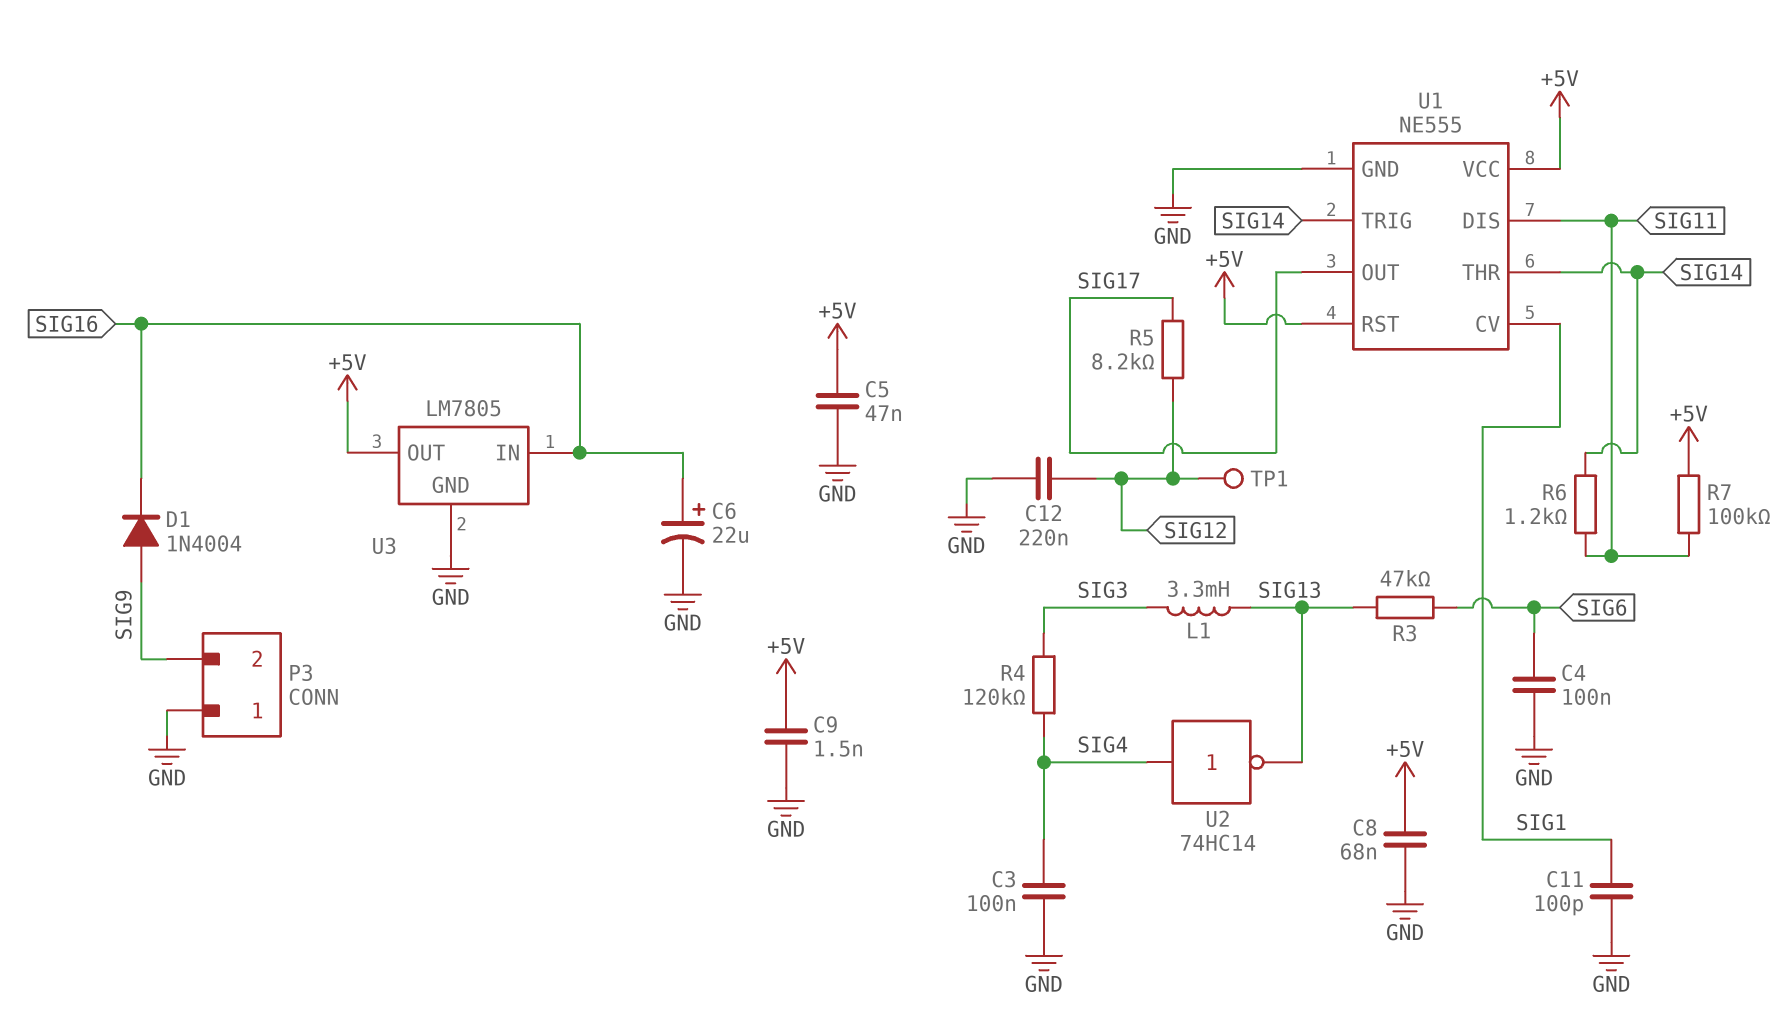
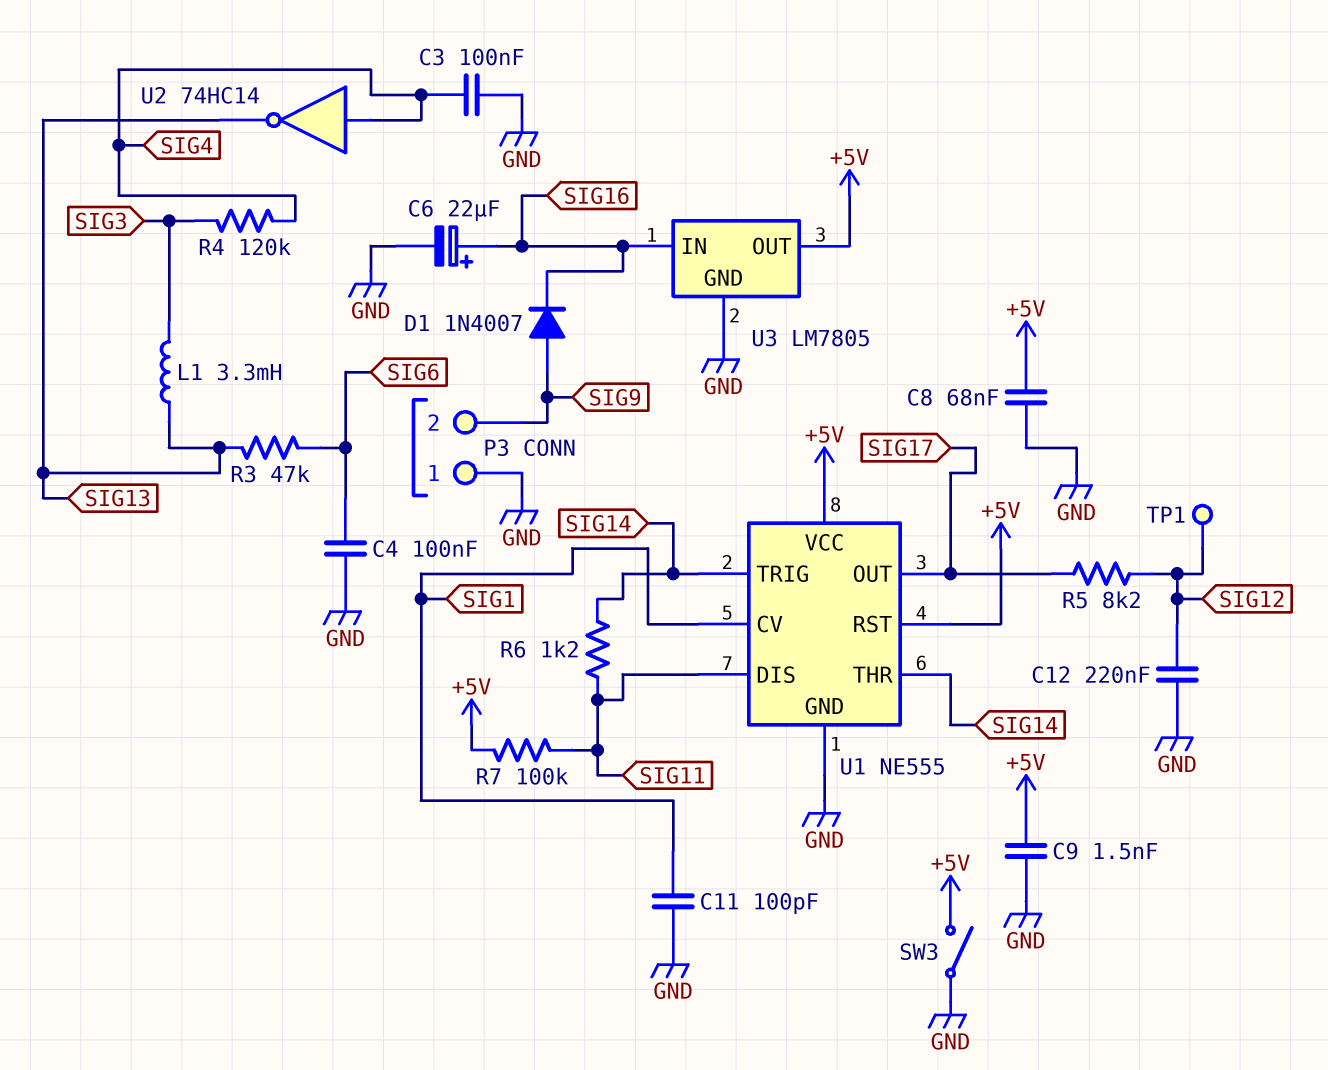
C5: 47nF (+5V, GND) -> none
D1: diode 1N4004 (A SIG9, K SIG16) -> diode 1N4007 (A SIG9, K SIG16)
SW3: none -> switch (+5V, GND)

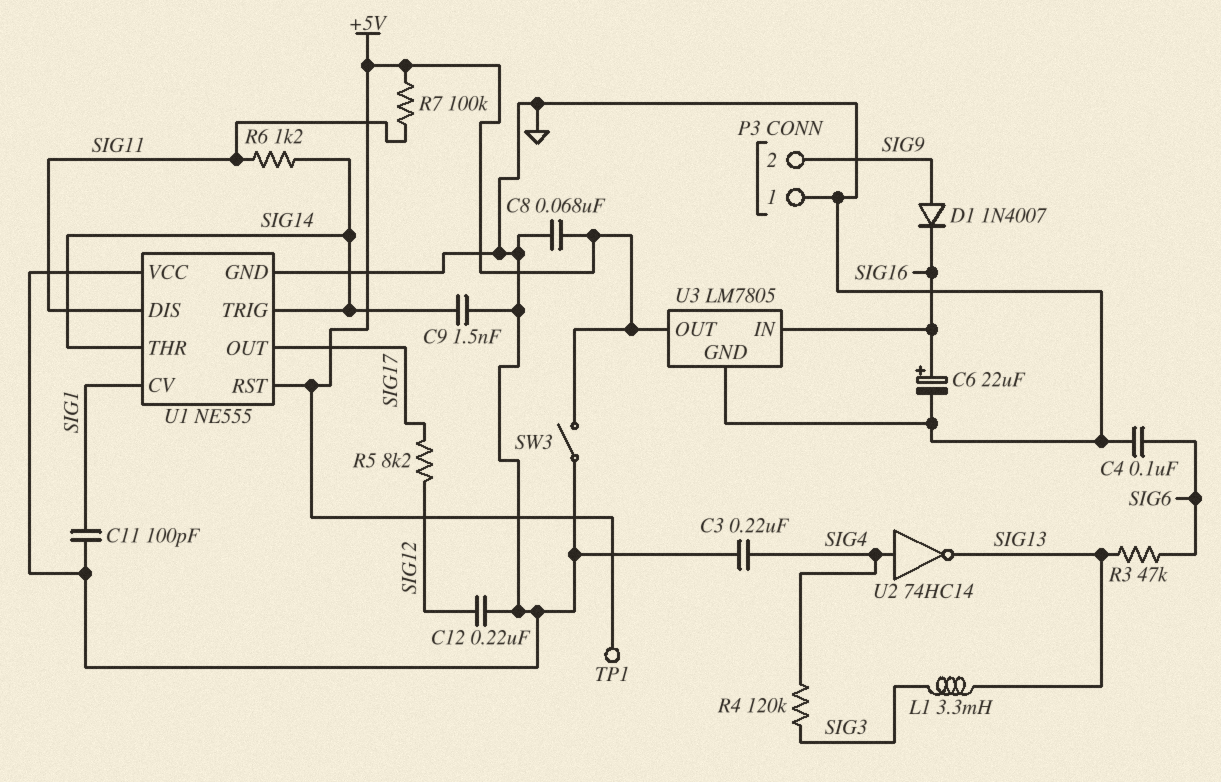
C3: 100nF (GND, SIG4) -> 220nF (GND, SIG4)
C9: 1.5nF (+5V, GND) -> 1.5nF (GND, SIG14)
TP1: test point (SIG12) -> test point (+5V)
U1 pin VCC: +5V -> GND

